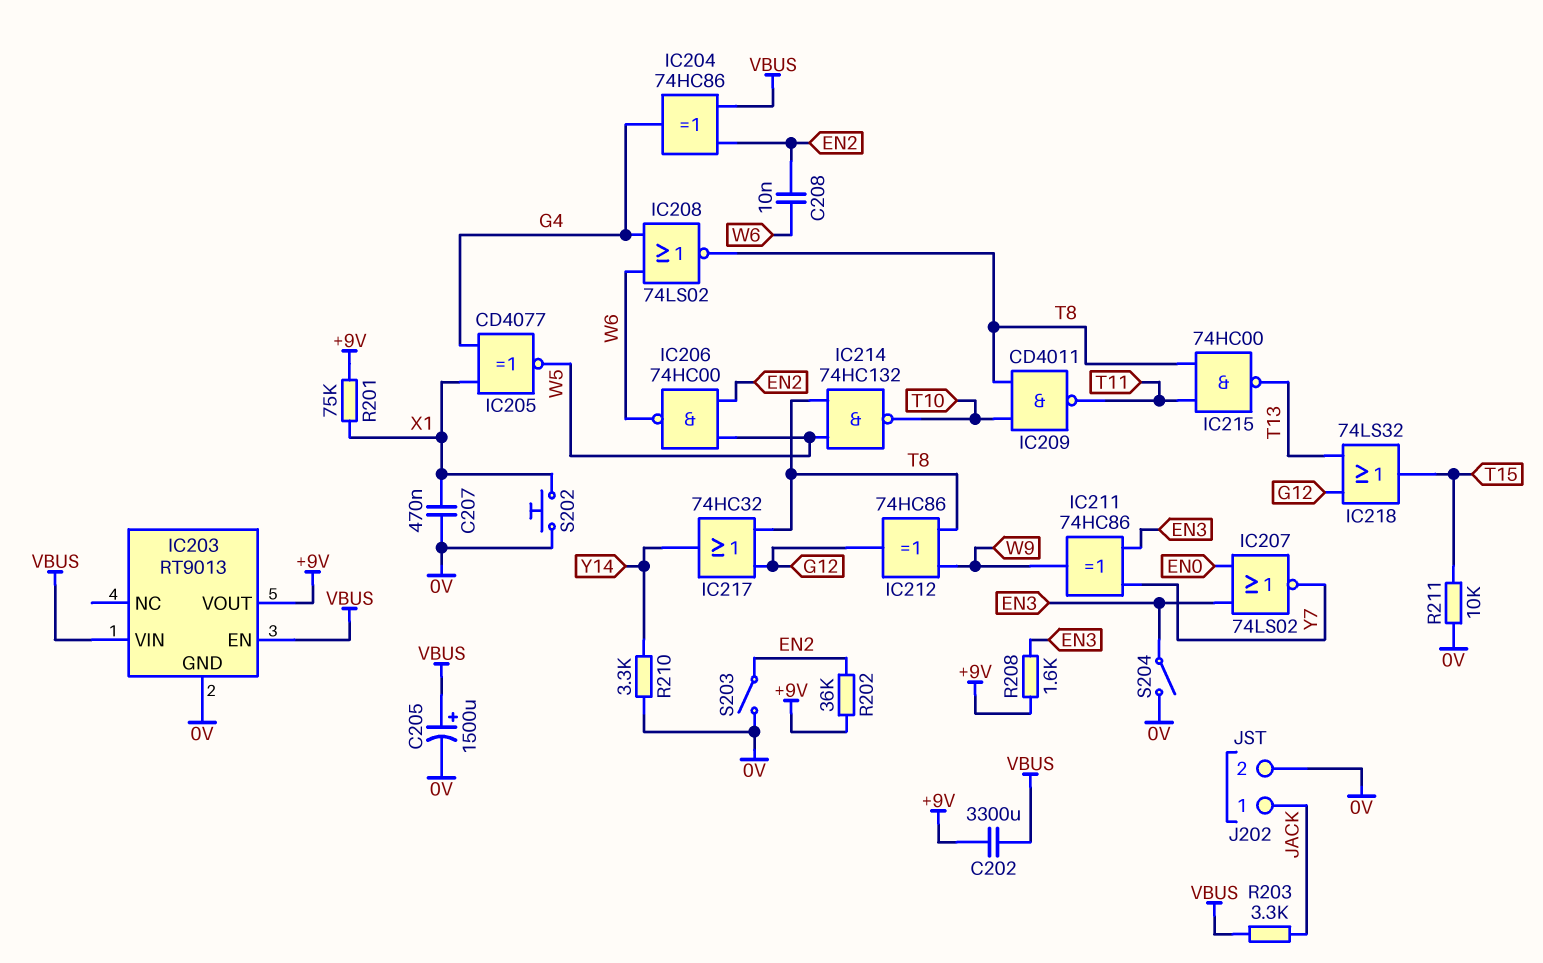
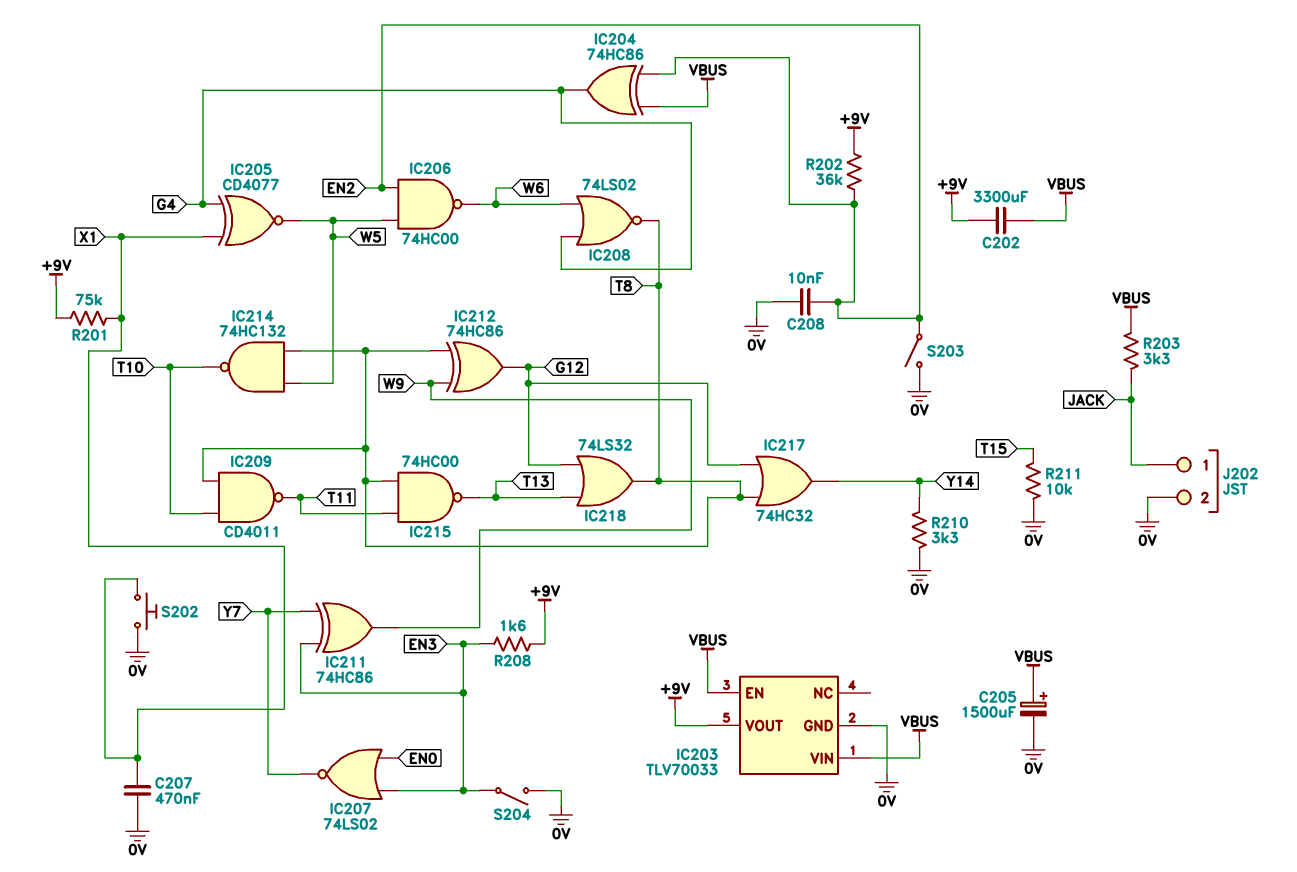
C208: 10nF (EN2, W6) -> 10nF (0V, EN2)
IC203: RT9013 -> TLV70033
IC218: OR 74LS32 (in G12, in T13, out T15) -> OR 74LS32 (in G12, in T13, out T8)

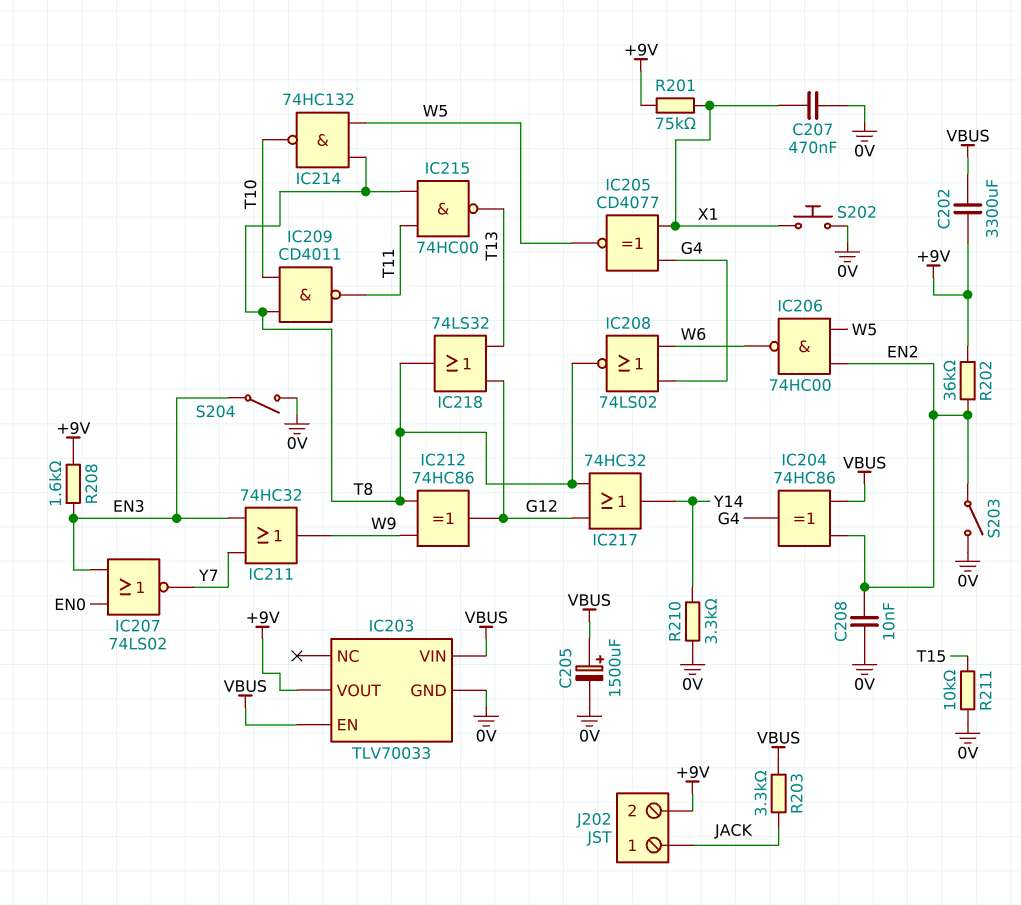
IC211: XOR 74HC86 (in EN3, in Y7, out W9) -> OR 74HC32 (in EN3, in Y7, out W9)
J202 pin 2: 0V -> +9V

